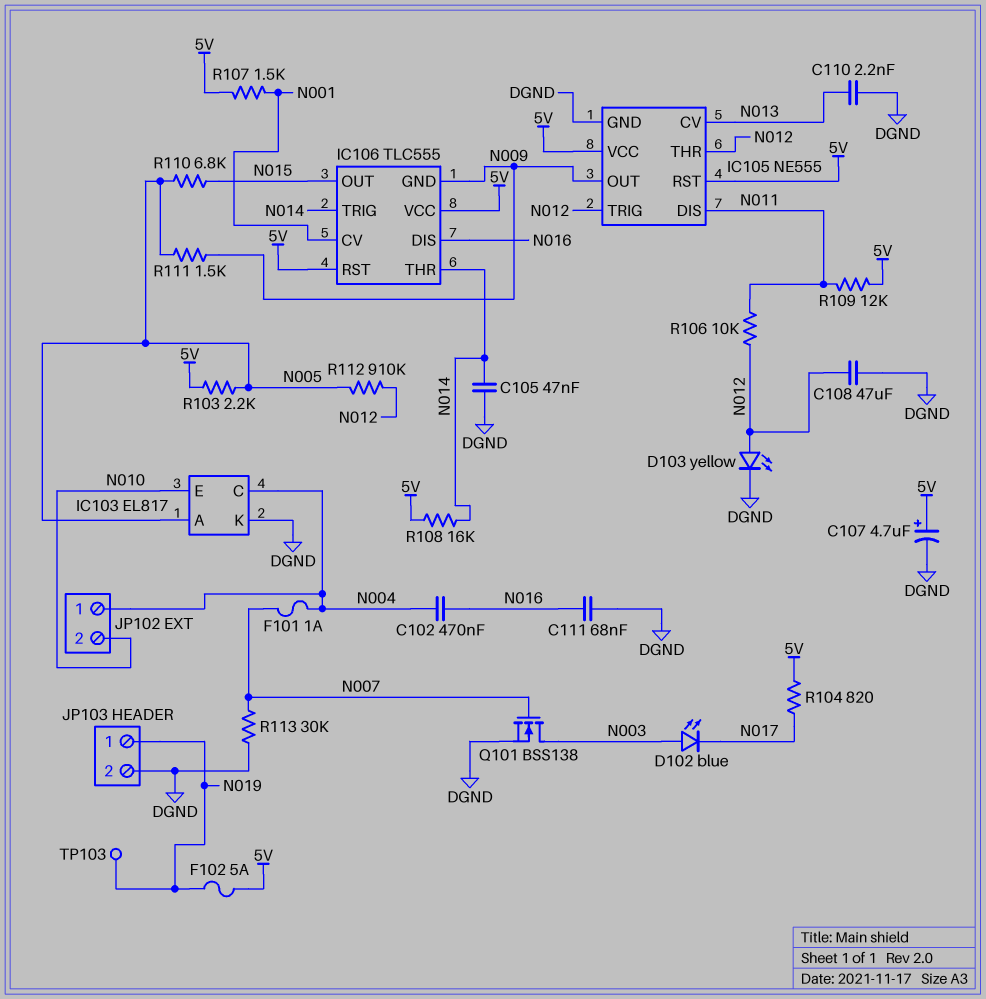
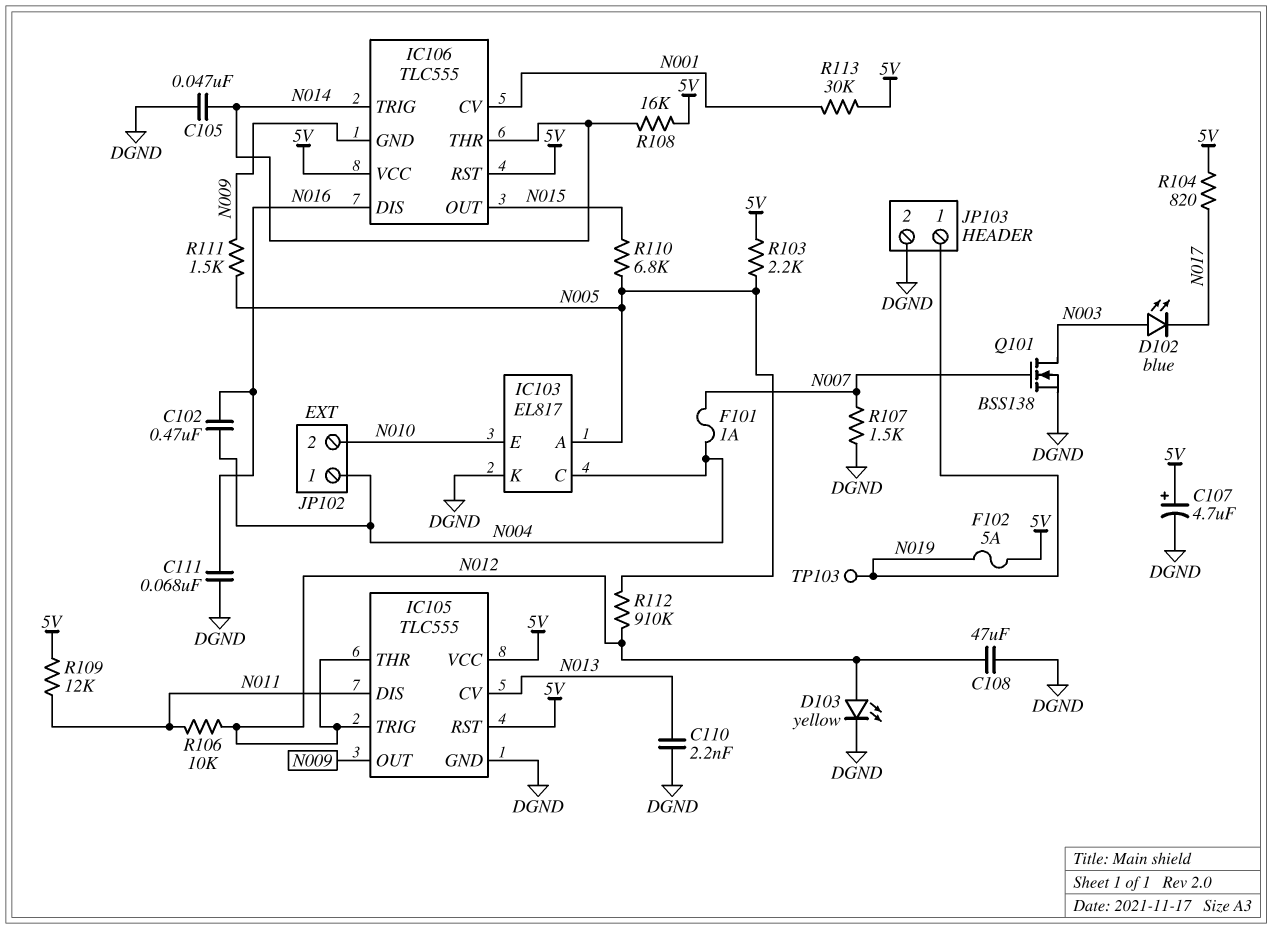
IC105: NE555 -> TLC555
R107: 1.5k (5V, N001) -> 1.5k (DGND, N007)
R113: 30k (DGND, N007) -> 30k (5V, N001)

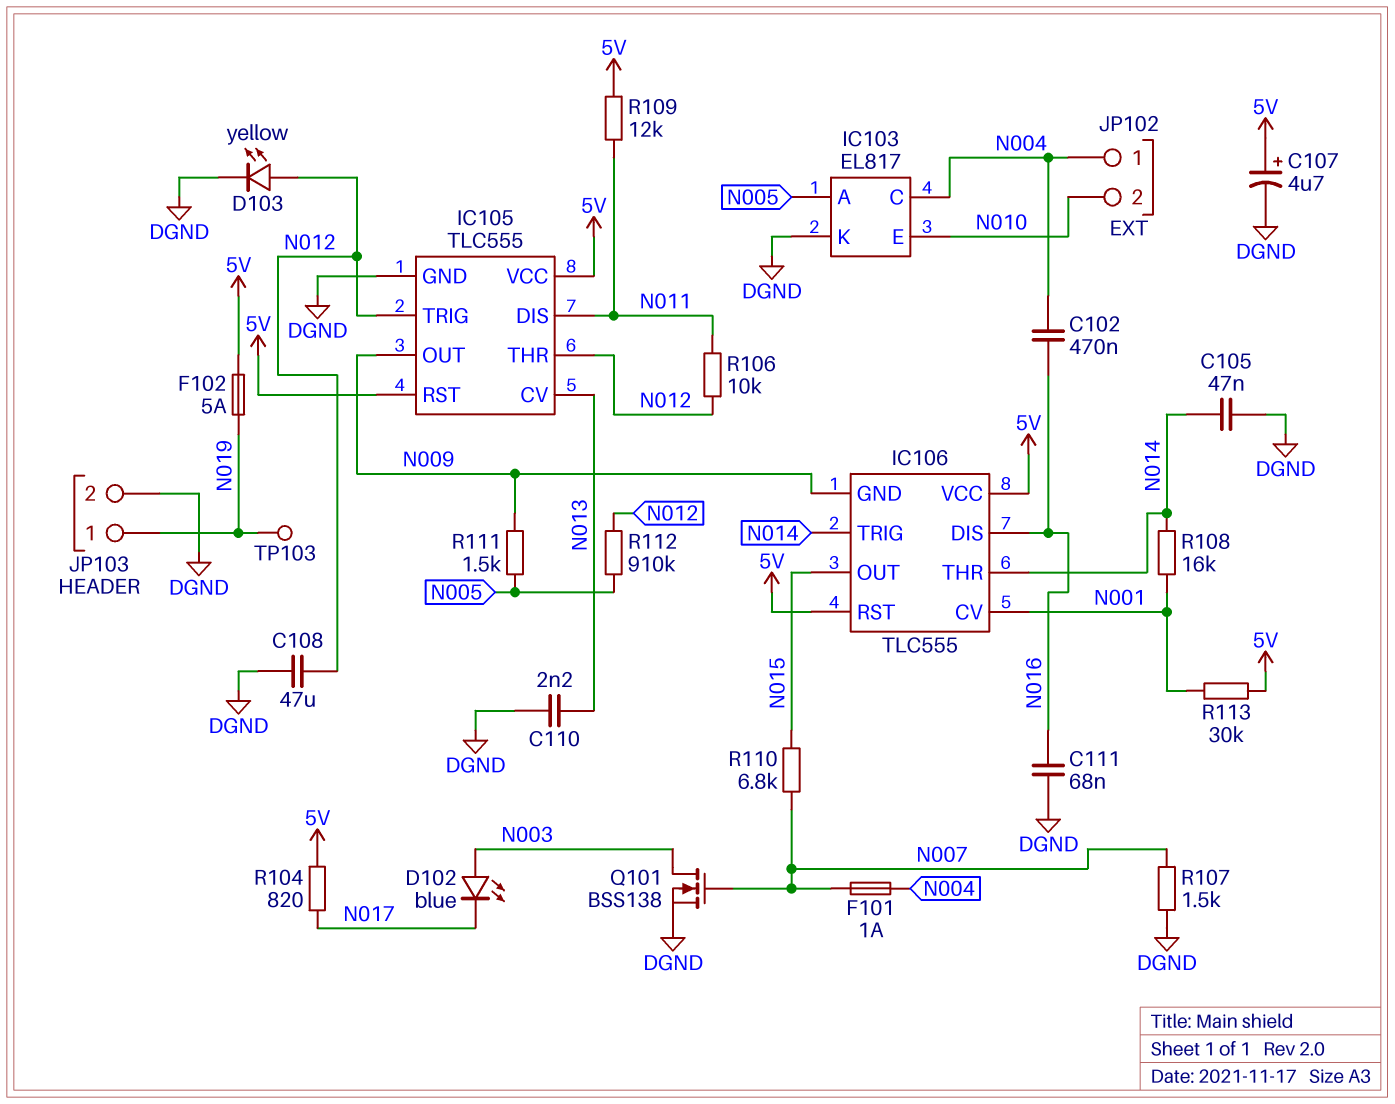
R103: 2.2k (5V, N005) -> none
R108: 16k (5V, N014) -> 16k (N001, N014)
R110: 6.8k (N005, N015) -> 6.8k (N007, N015)

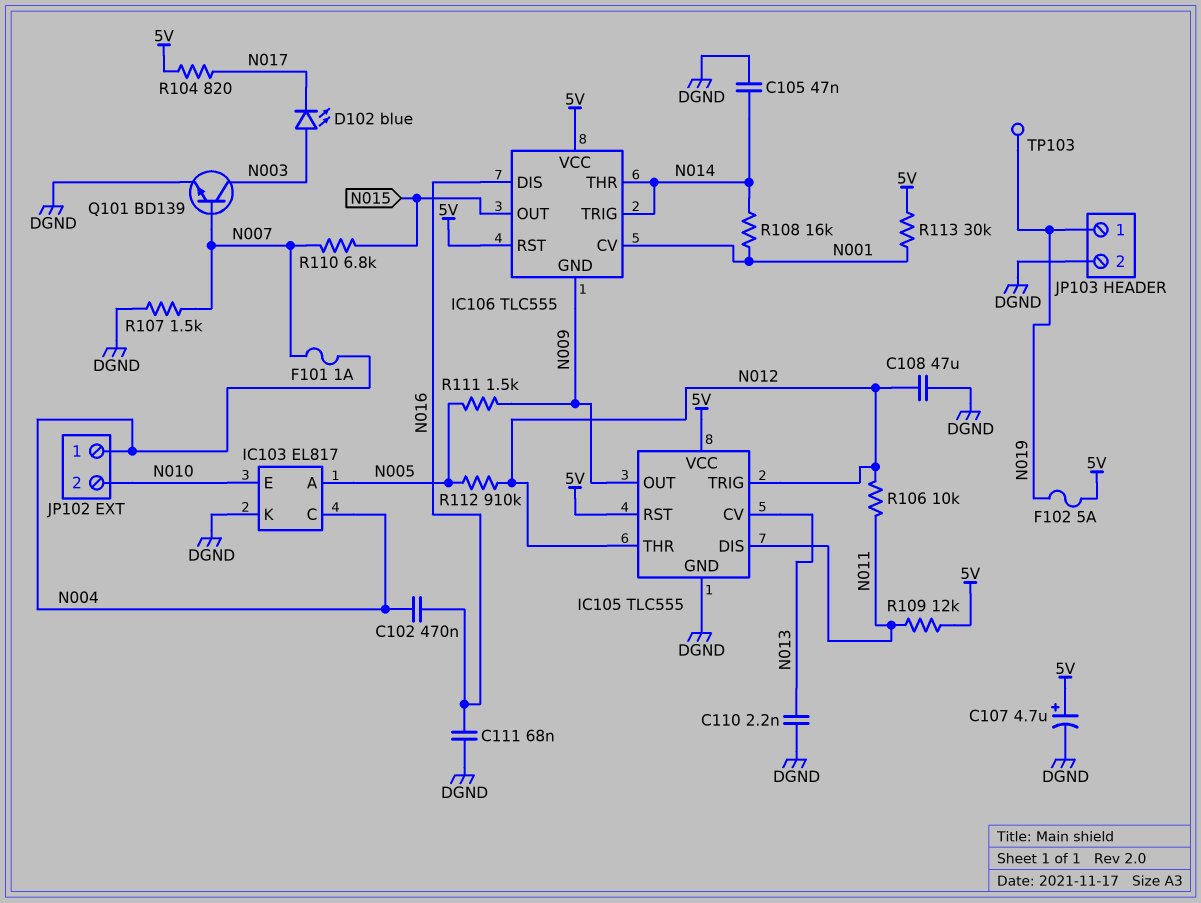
D103: LED yellow (A N012, K DGND) -> none
Q101: NMOS BSS138 (G N007, D N003, S DGND) -> NPN BD139 (B N007, C N003, E DGND)

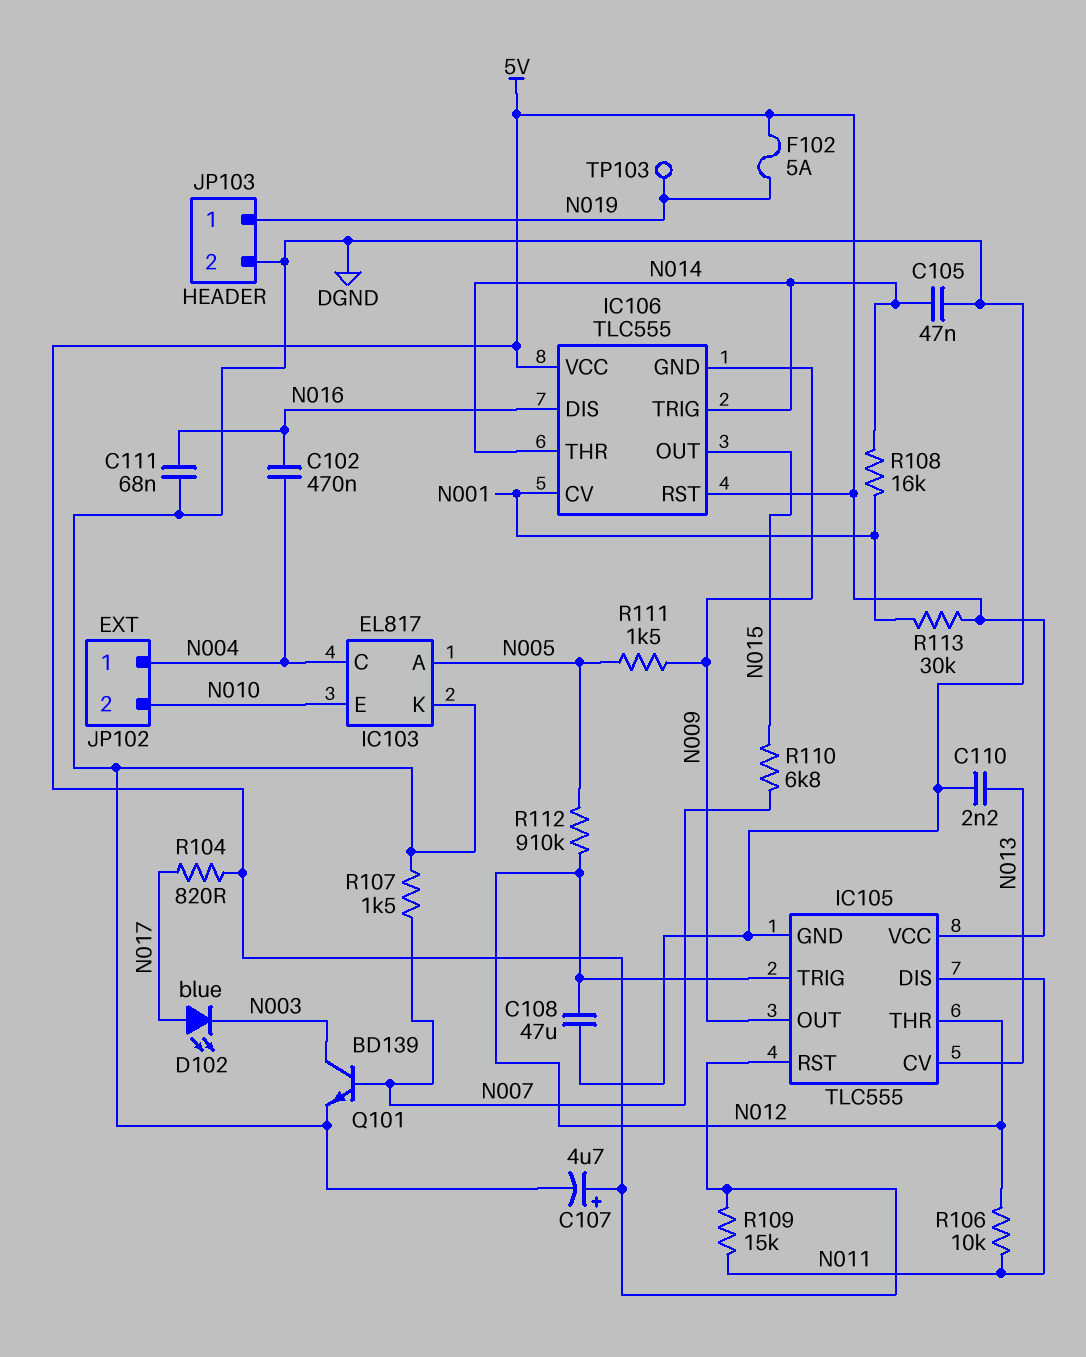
D102: LED blue (A N003, K N017) -> LED blue (A N017, K N003)
F101: 1A (N004, N007) -> none
R109: 12k (5V, N011) -> 15k (5V, N011)

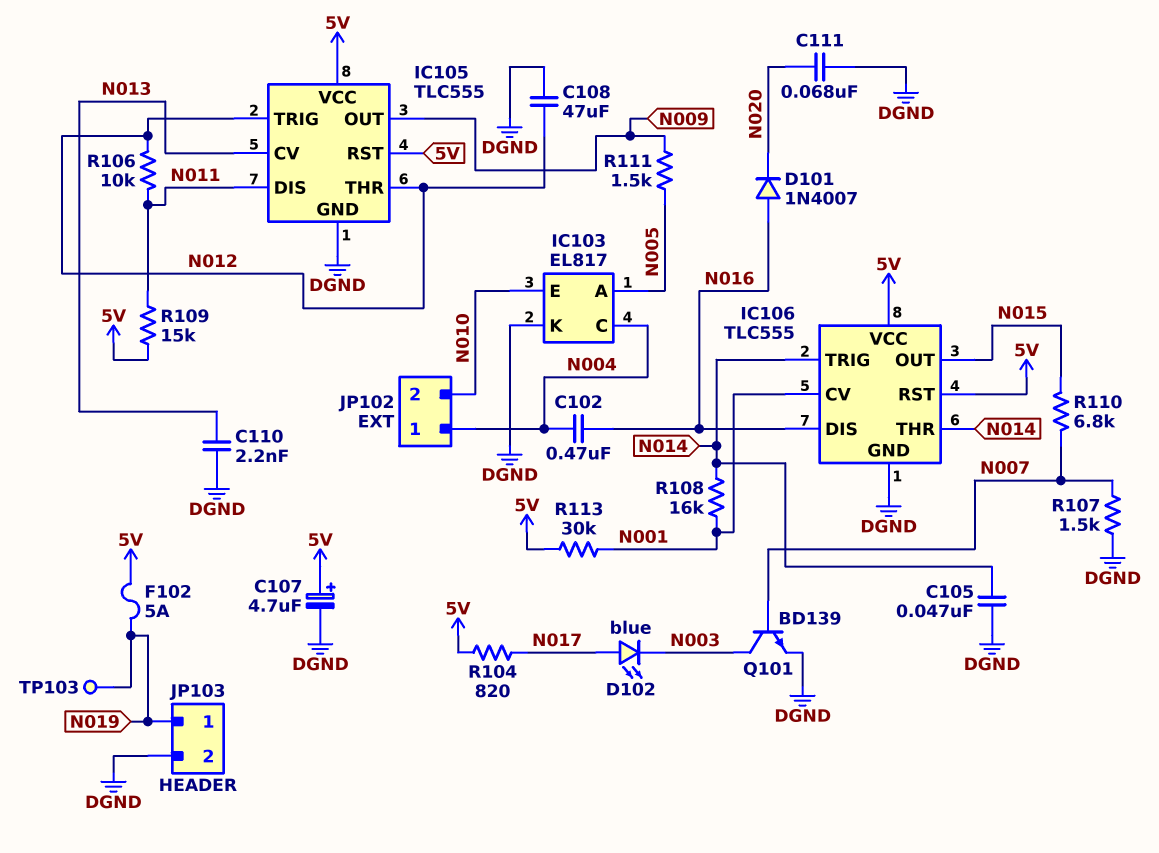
C111: 68nF (DGND, N016) -> 68nF (DGND, N020)
D101: none -> diode 1N4007 (A N016, K N020)
IC106 pin GND: N009 -> DGND
R112: 910k (N005, N012) -> none

